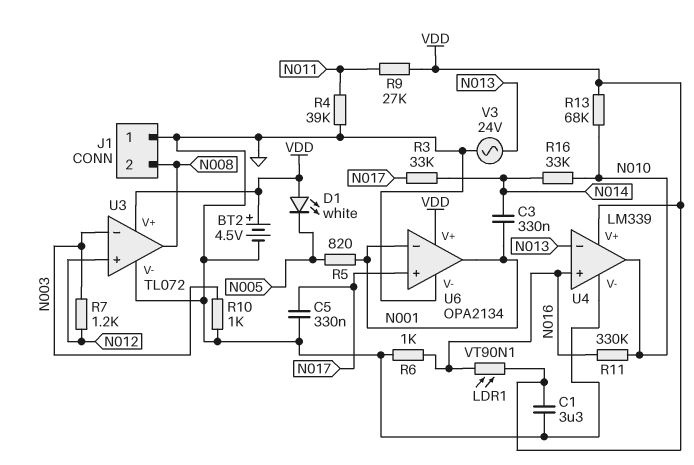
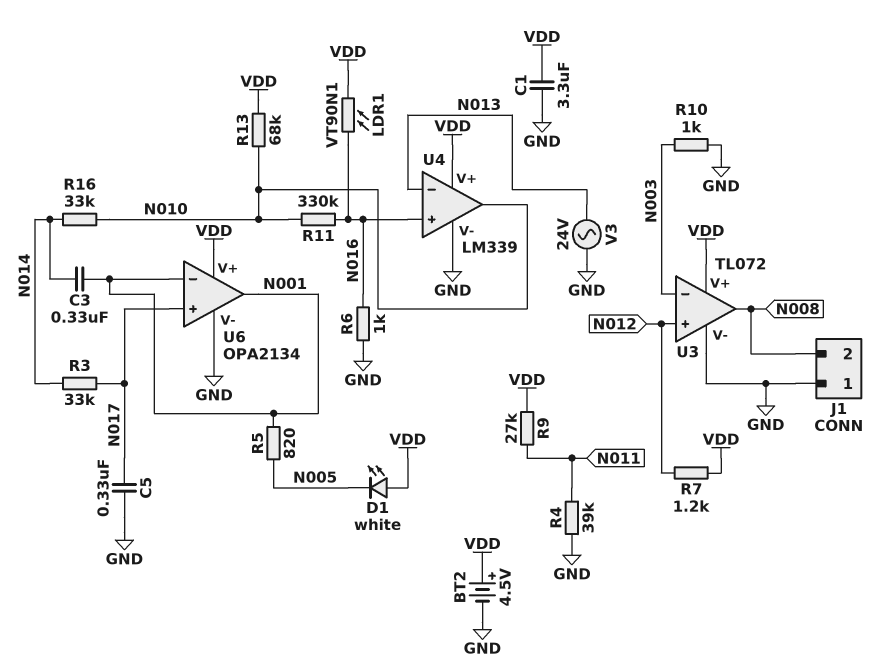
R7: 1.2k (N003, N012) -> 1.2k (N012, VDD)

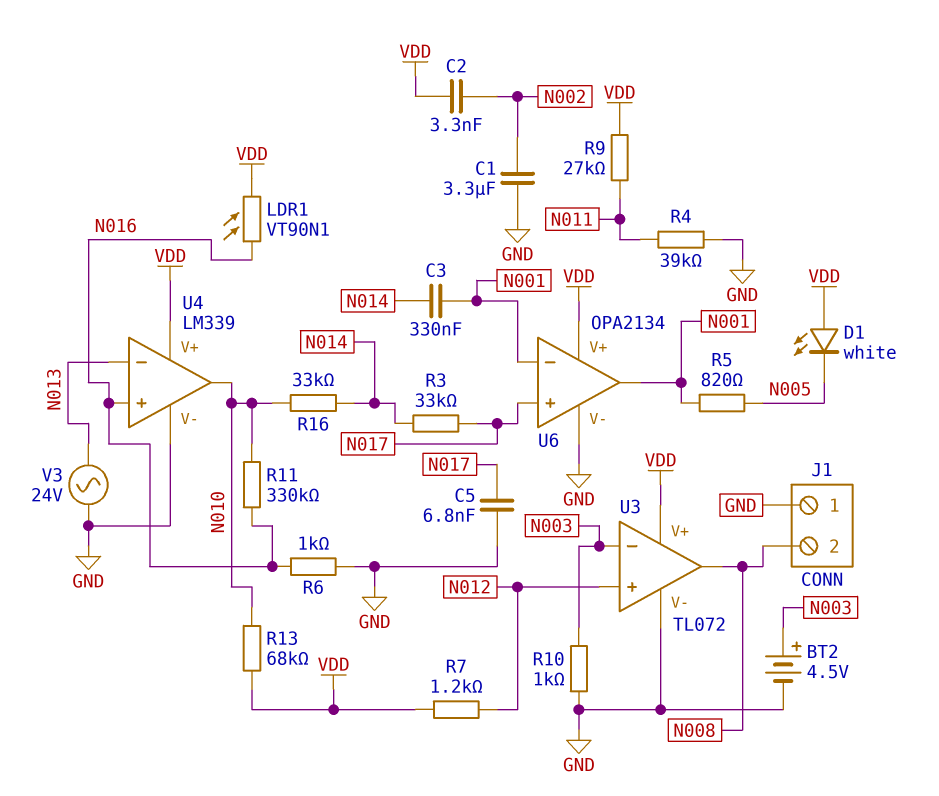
BT2: 4.5V (plus VDD, minus GND) -> 4.5V (plus N003, minus GND)
C1: 3.3uF (GND, VDD) -> 3.3uF (GND, N002)
C2: none -> 3.3nF (N002, VDD)
C5: 330nF (GND, N017) -> 6.8nF (GND, N017)

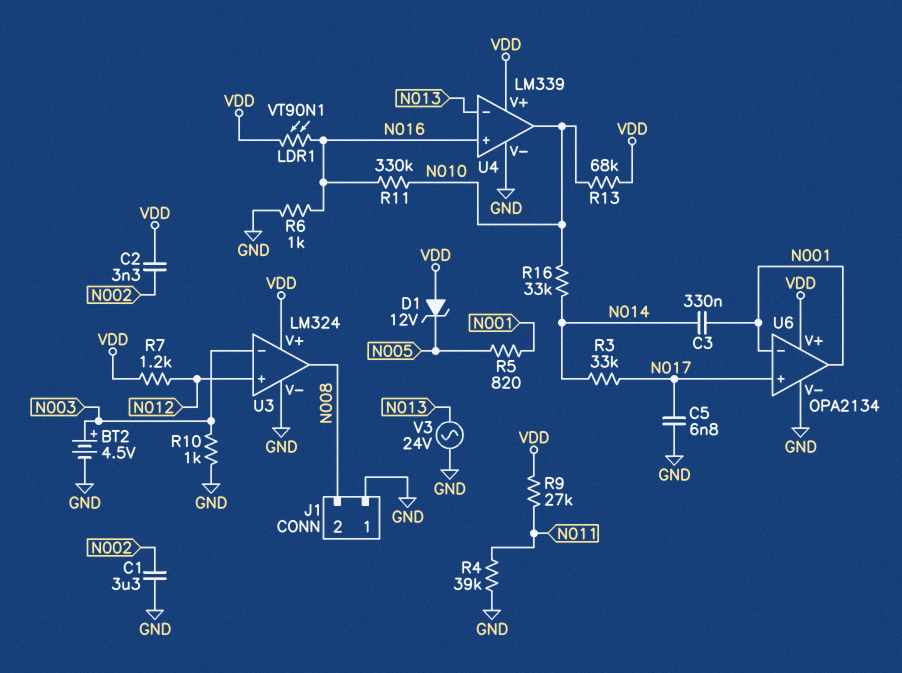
D1: LED white (A VDD, K N005) -> zener 12V (A VDD, K N005)
U3: TL072 -> LM324

